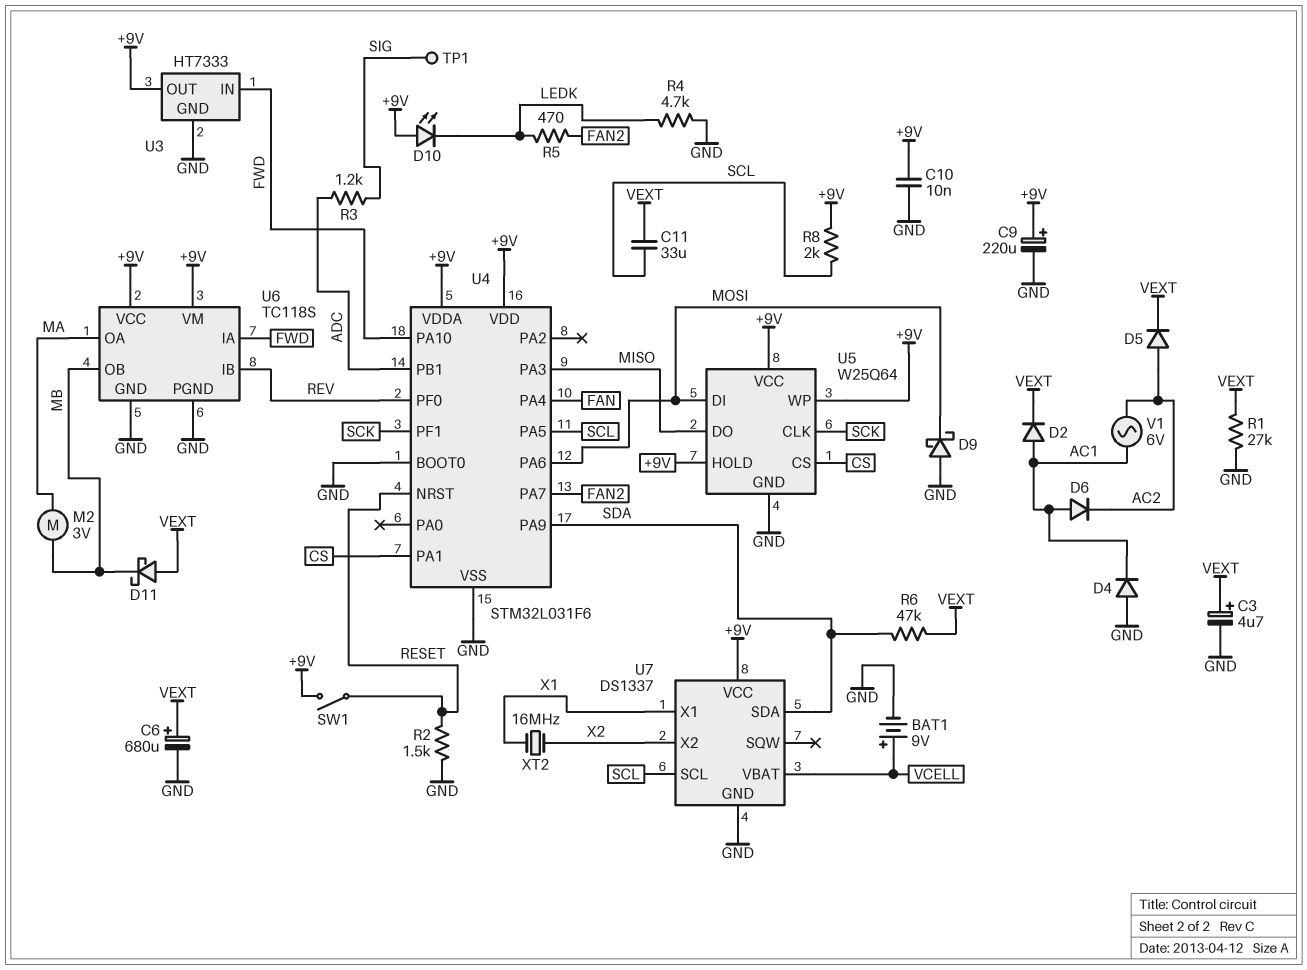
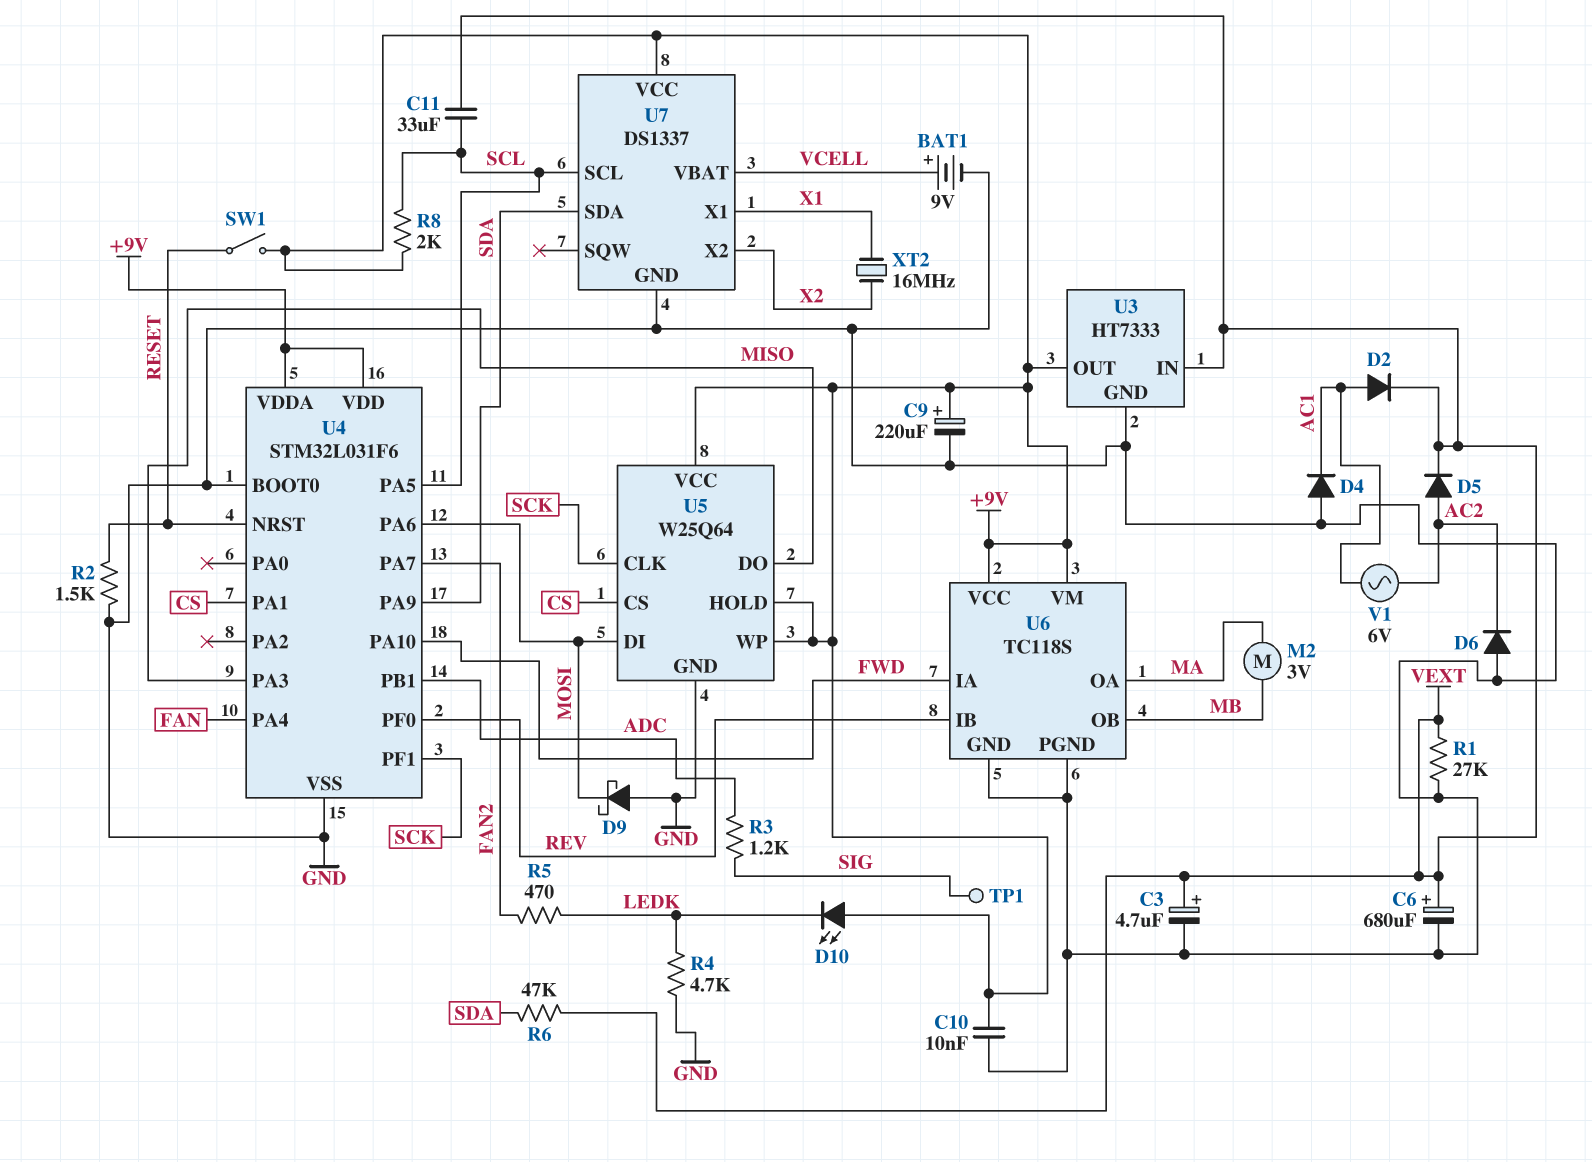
D6: diode (A AC1, K AC2) -> diode (A GND, K AC2)
D11: schottky (A VEXT, K MB) -> none
U3 pin IN: FWD -> VEXT

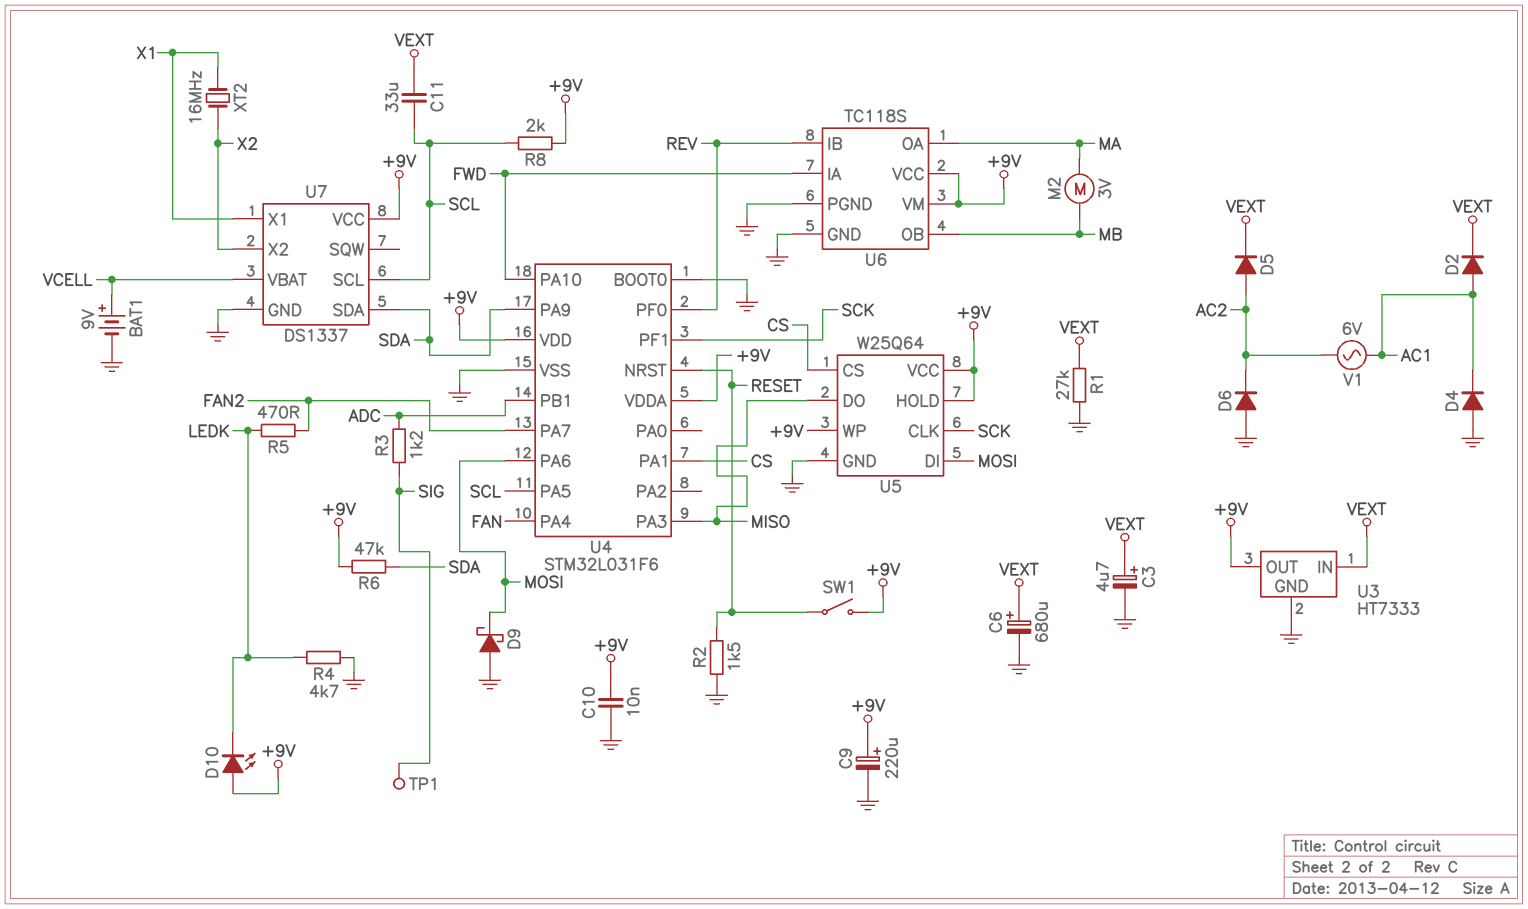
R6: 47k (SDA, VEXT) -> 47k (+9V, SDA)

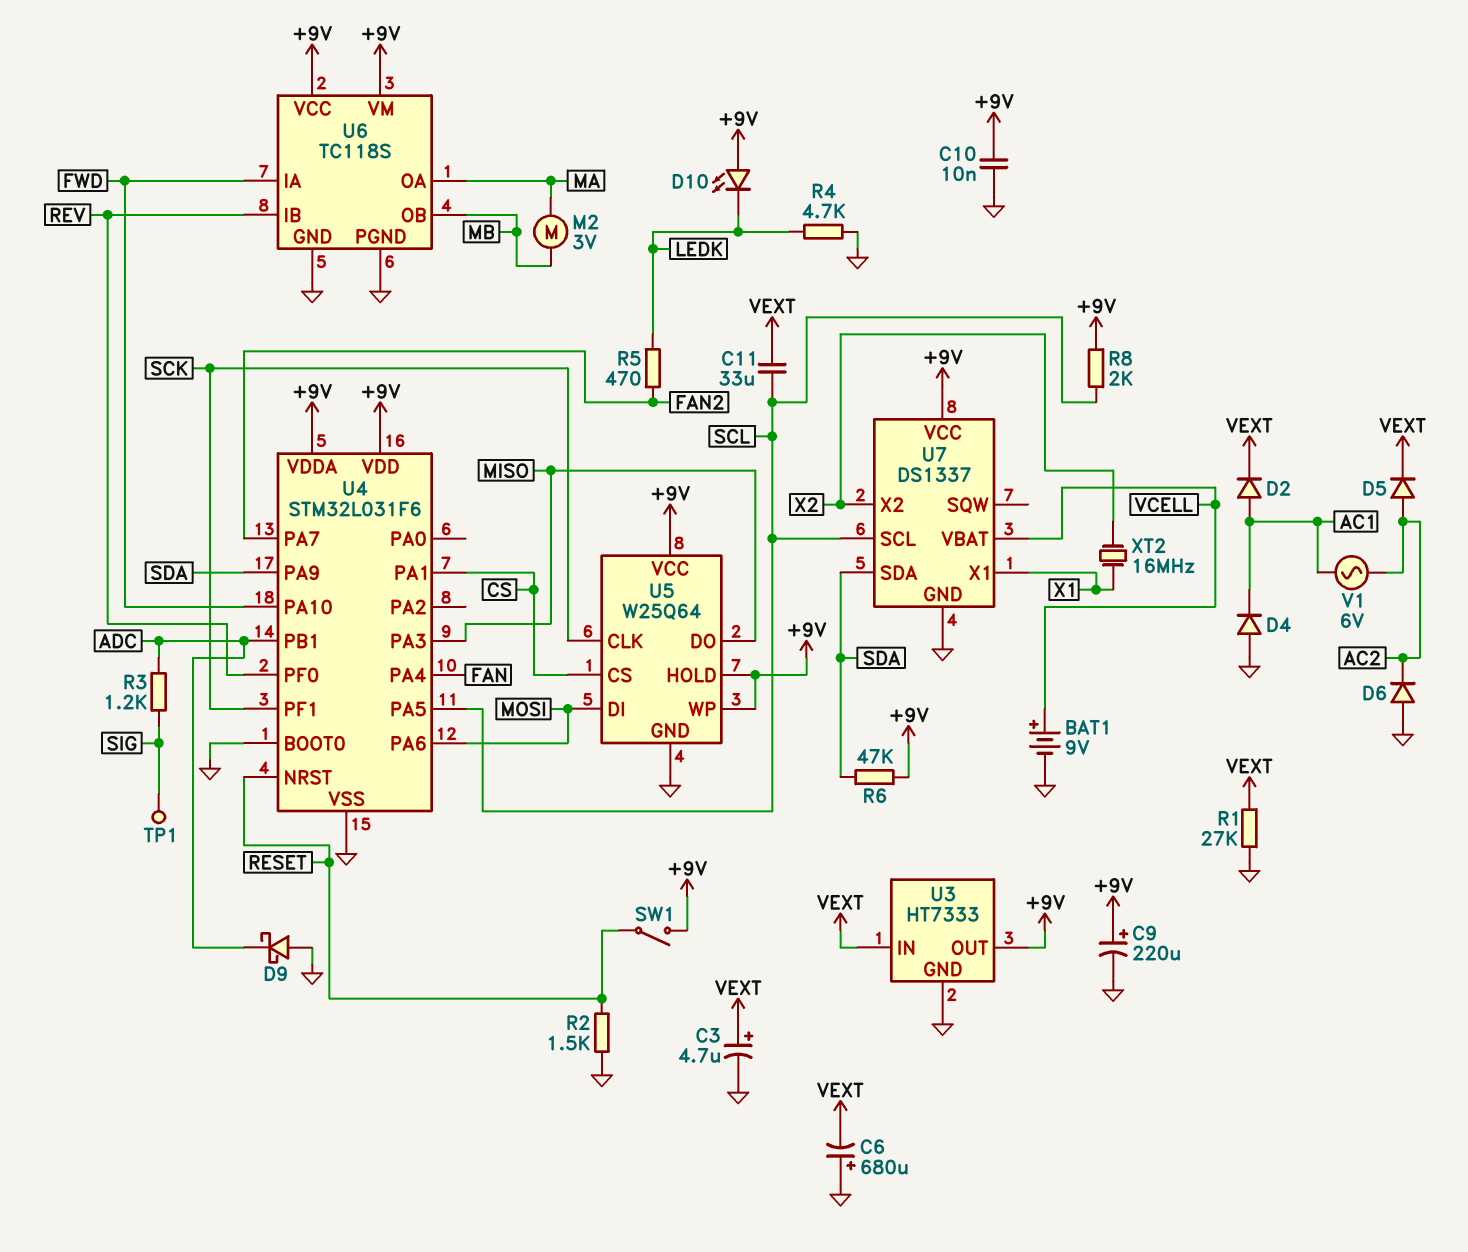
C6: 680uF (plus VEXT, minus GND) -> 680uF (plus GND, minus VEXT)
D9: schottky (A GND, K MOSI) -> schottky (A GND, K ADC)

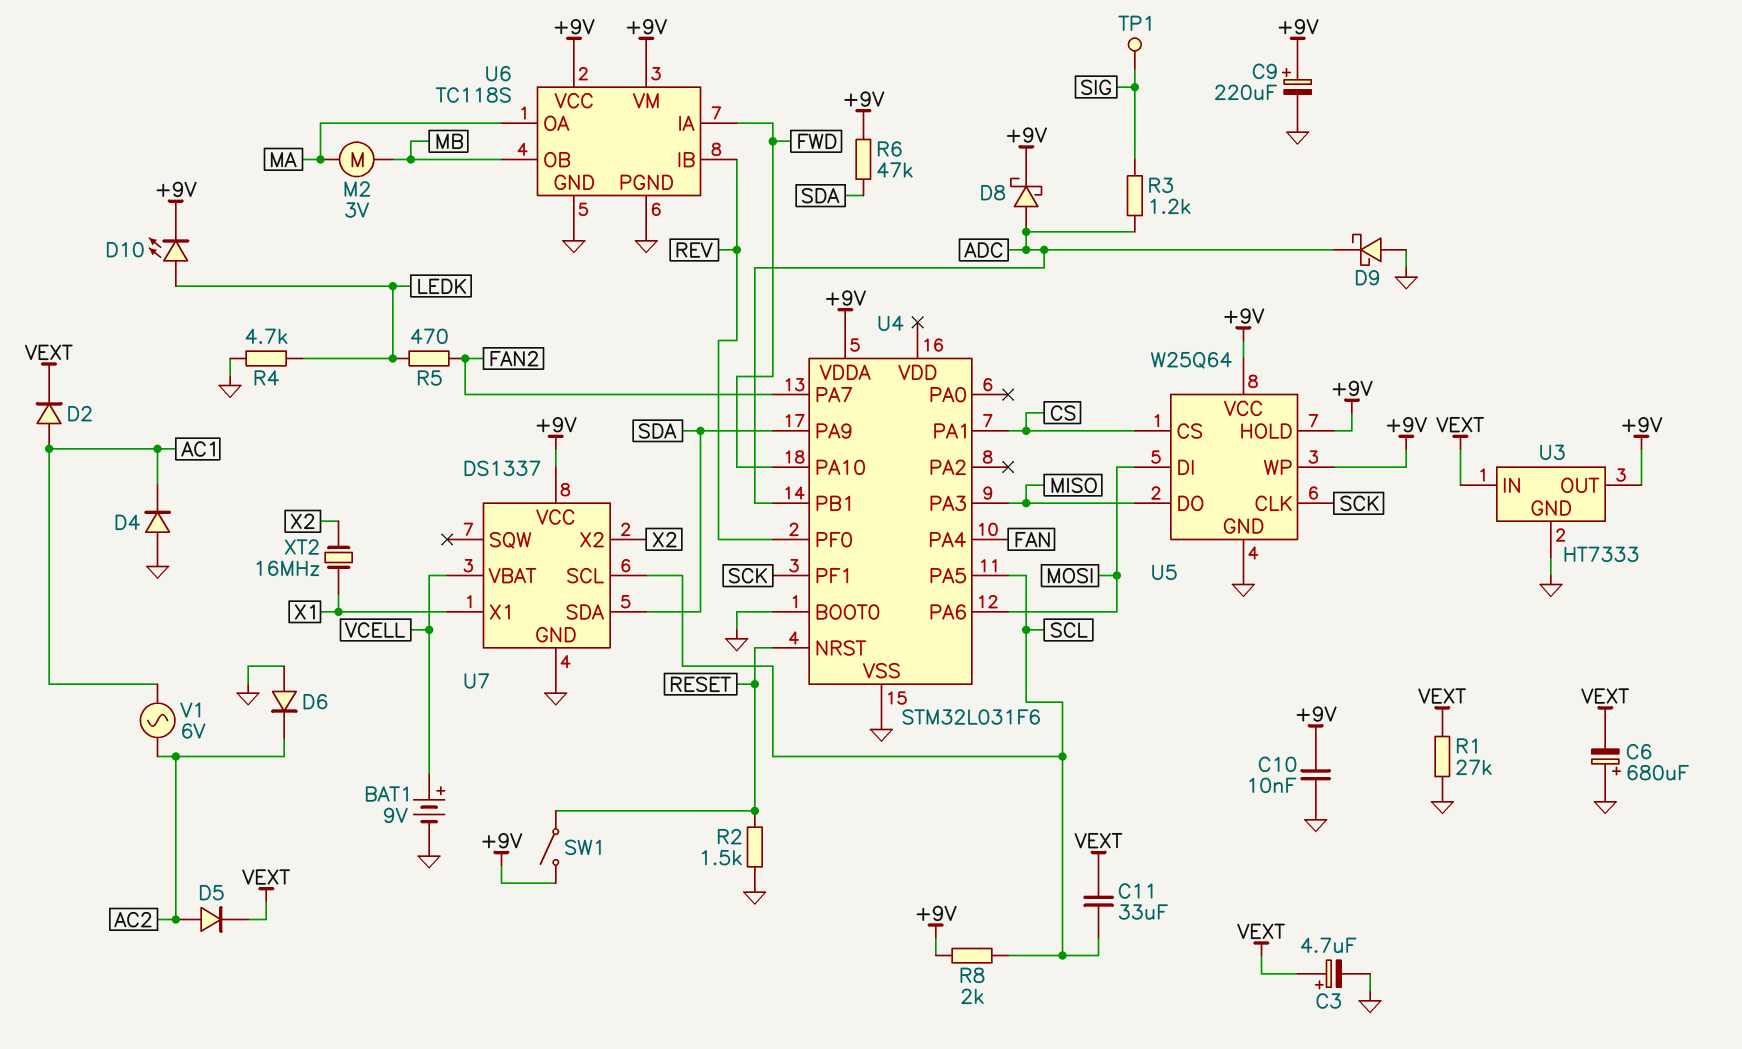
D8: none -> schottky (A ADC, K +9V)
D10: LED (A +9V, K LEDK) -> LED (A LEDK, K +9V)
U4 pin VDD: +9V -> none

